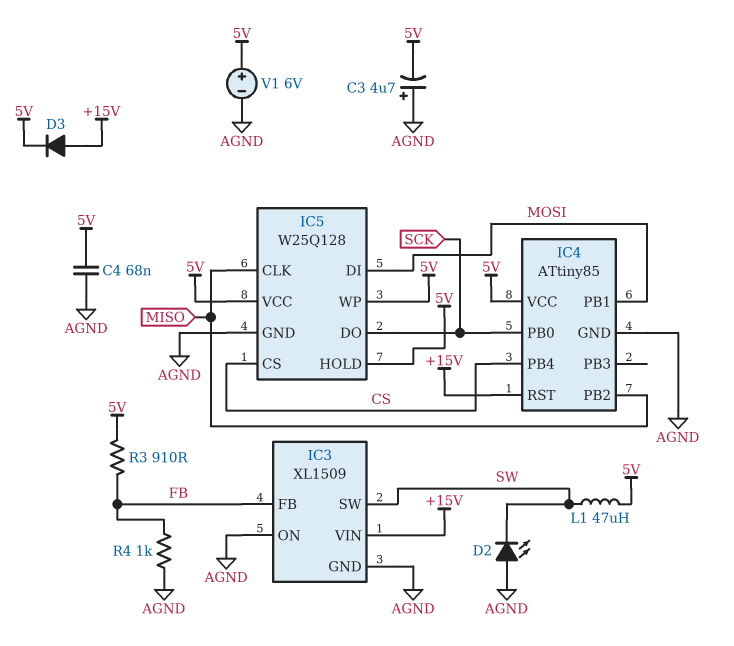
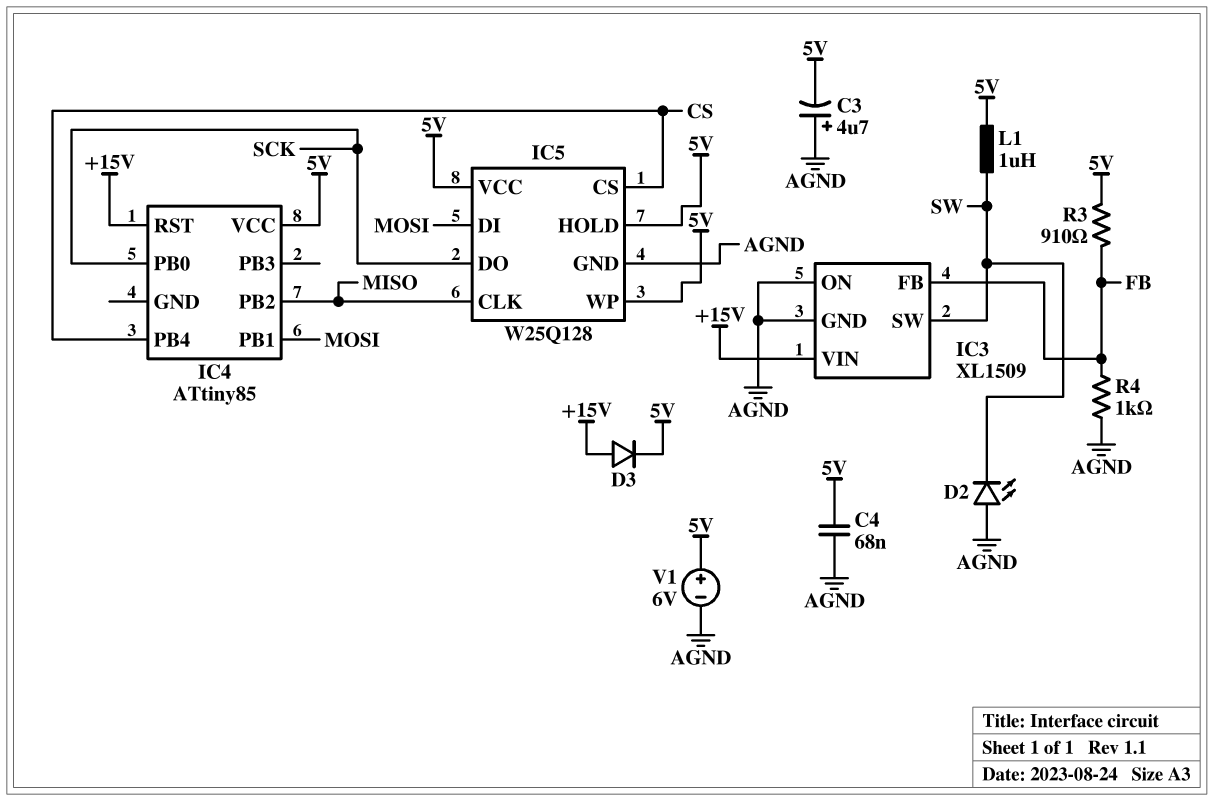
IC4 pin GND: AGND -> none
L1: 47uH (5V, SW) -> 1uH (5V, SW)

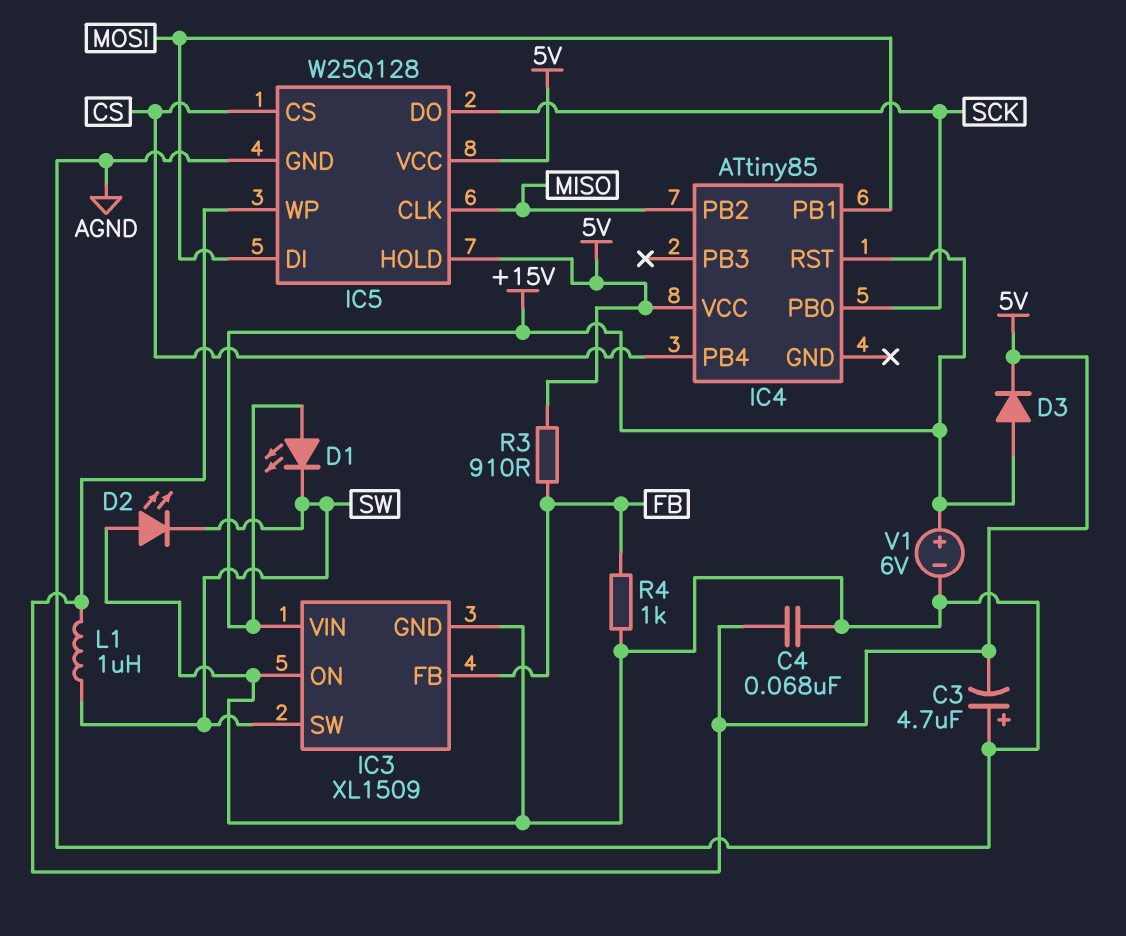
D1: none -> LED (A +15V, K SW)
V1: 6V (plus 5V, minus AGND) -> 6V (plus +15V, minus AGND)

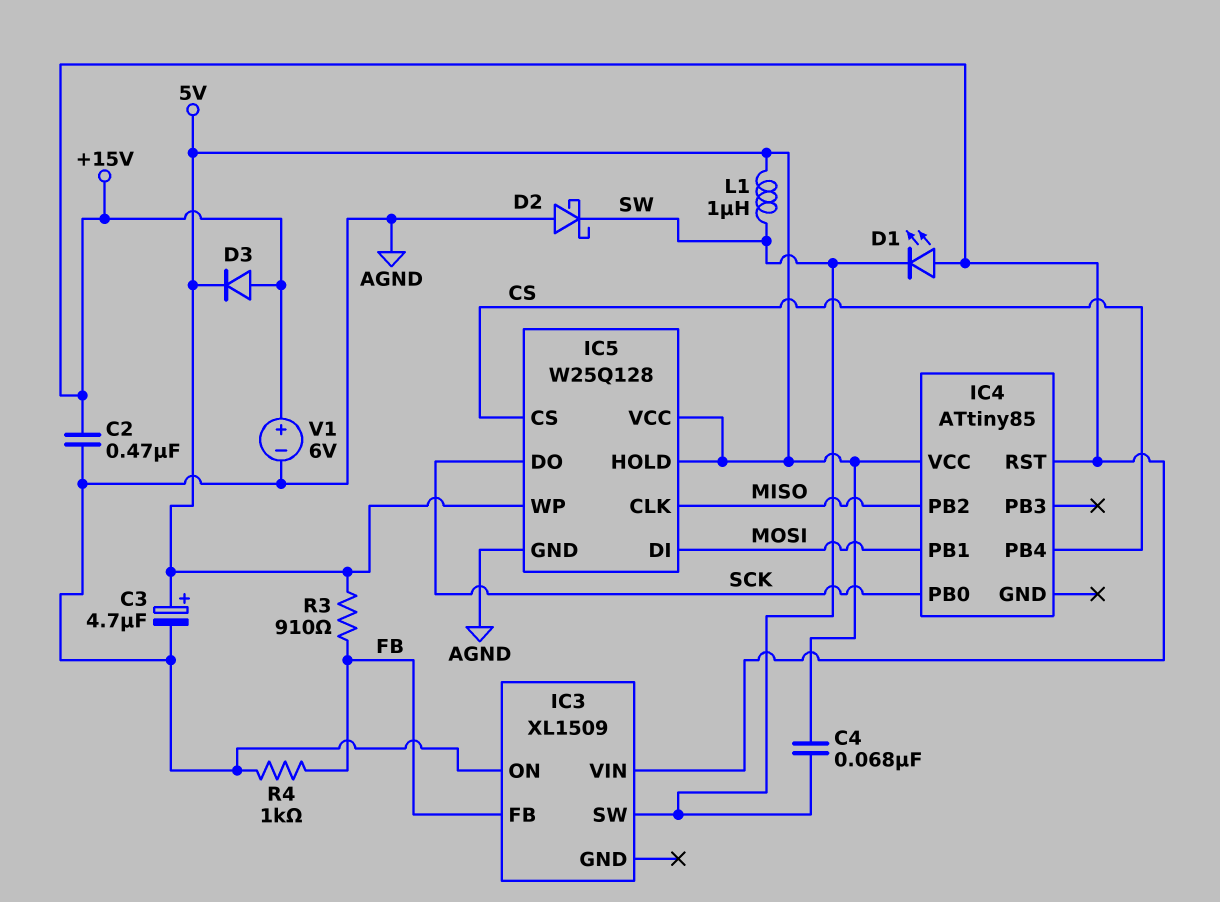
C2: none -> 470nF (+15V, AGND)
C3: 4.7uF (plus AGND, minus 5V) -> 4.7uF (plus 5V, minus AGND)
C4: 68nF (5V, AGND) -> 68nF (5V, SW)
D2: LED (A AGND, K SW) -> schottky (A AGND, K SW)
IC3 pin GND: AGND -> none

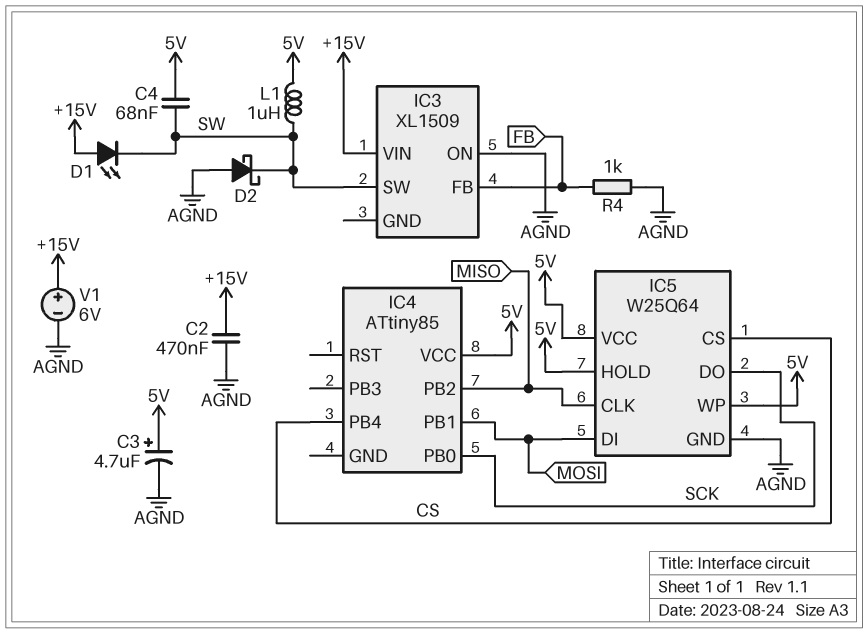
D3: diode (A +15V, K 5V) -> none
IC4 pin RST: +15V -> none
IC5: W25Q128 -> W25Q64
R3: 910 (5V, FB) -> none

